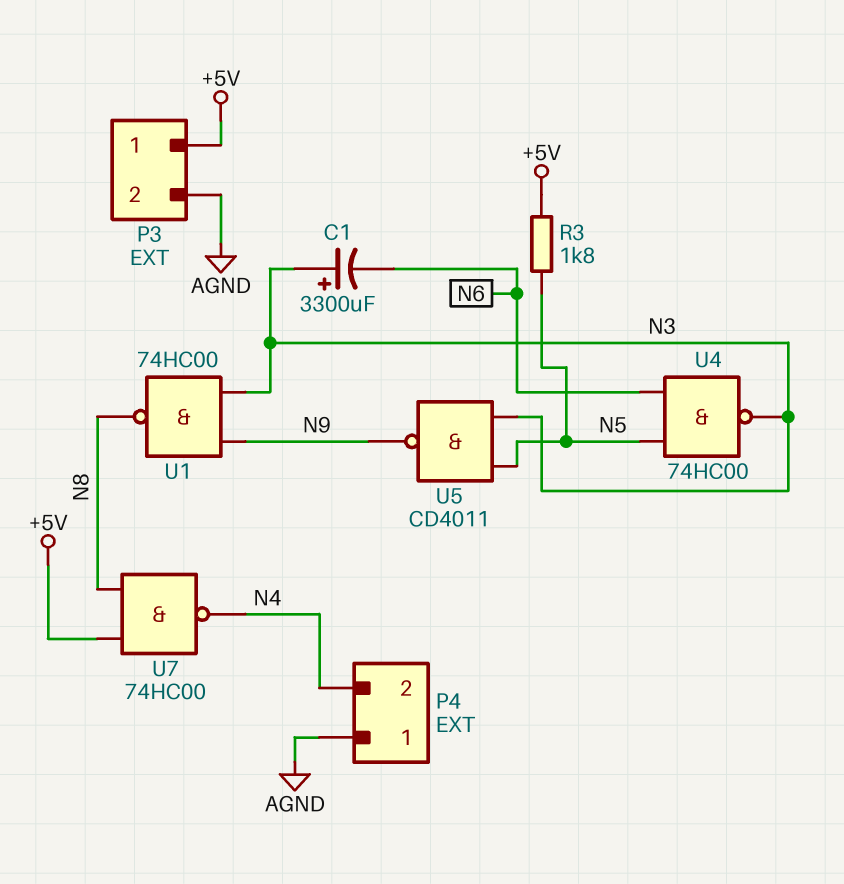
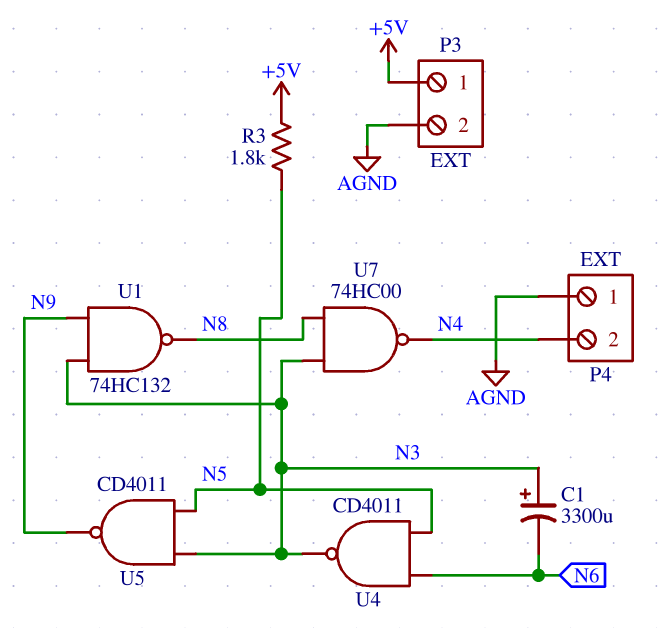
U1: NAND 74HC00 (in N3, in N9, out N8) -> NAND 74HC132 (in N3, in N9, out N8)
U4: NAND 74HC00 (in N5, in N6, out N3) -> NAND CD4011 (in N5, in N6, out N3)
U7: NAND 74HC00 (in +5V, in N8, out N4) -> NAND 74HC00 (in N3, in N8, out N4)

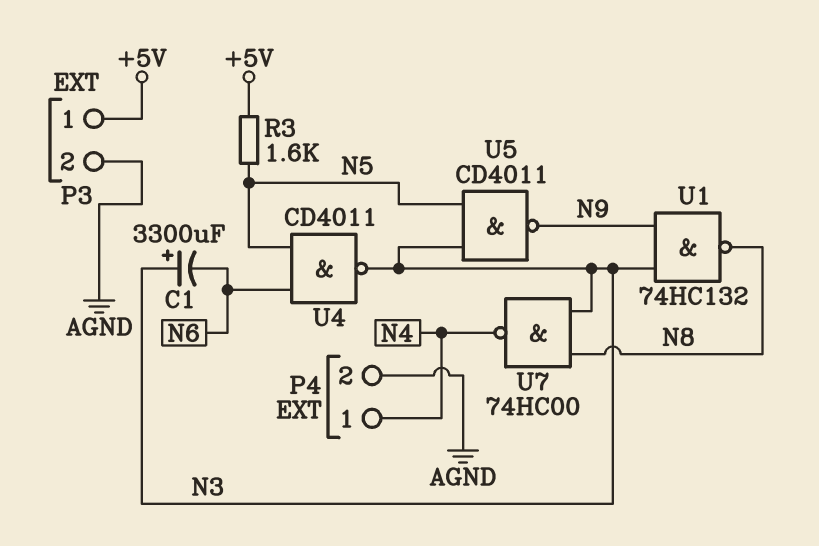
P4 pin 1: AGND -> N4
P4 pin 2: N4 -> AGND
R3: 1.8k (+5V, N5) -> 1.6k (+5V, N5)

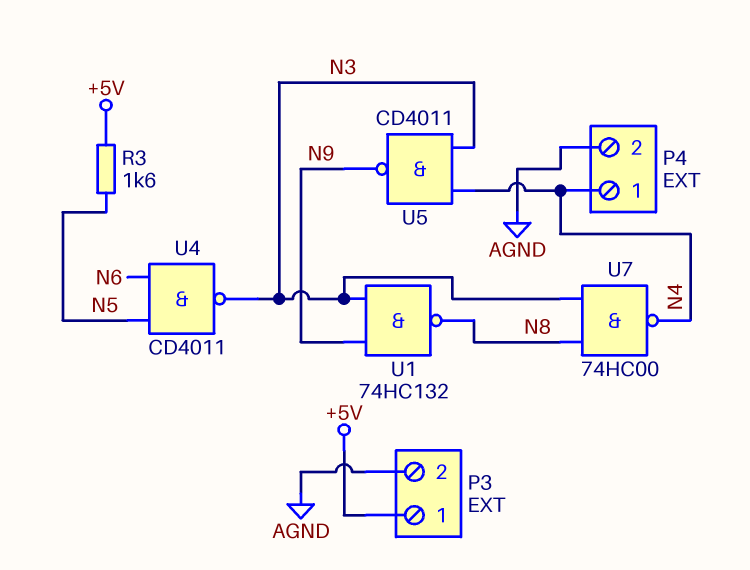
C1: 3300uF (plus N3, minus N6) -> none
U5: NAND CD4011 (in N3, in N5, out N9) -> NAND CD4011 (in N3, in N4, out N9)

